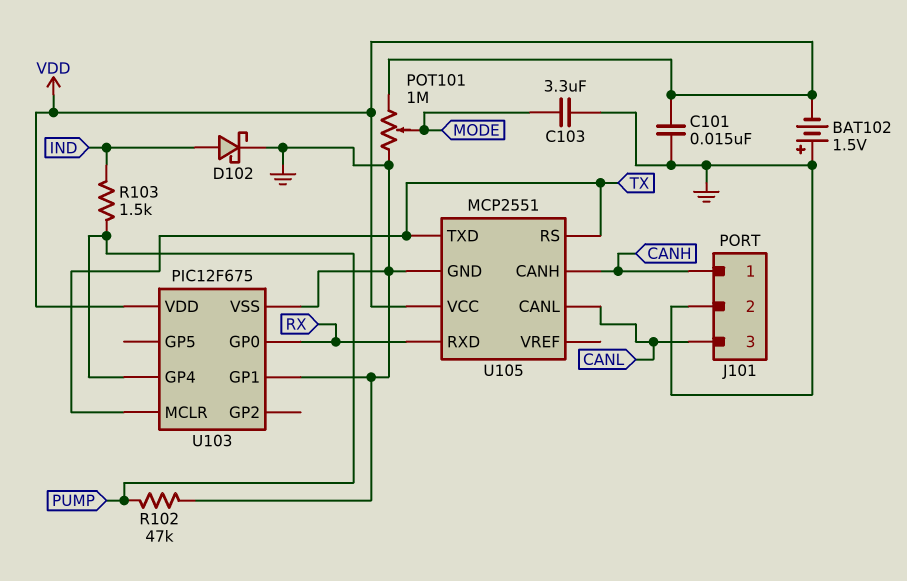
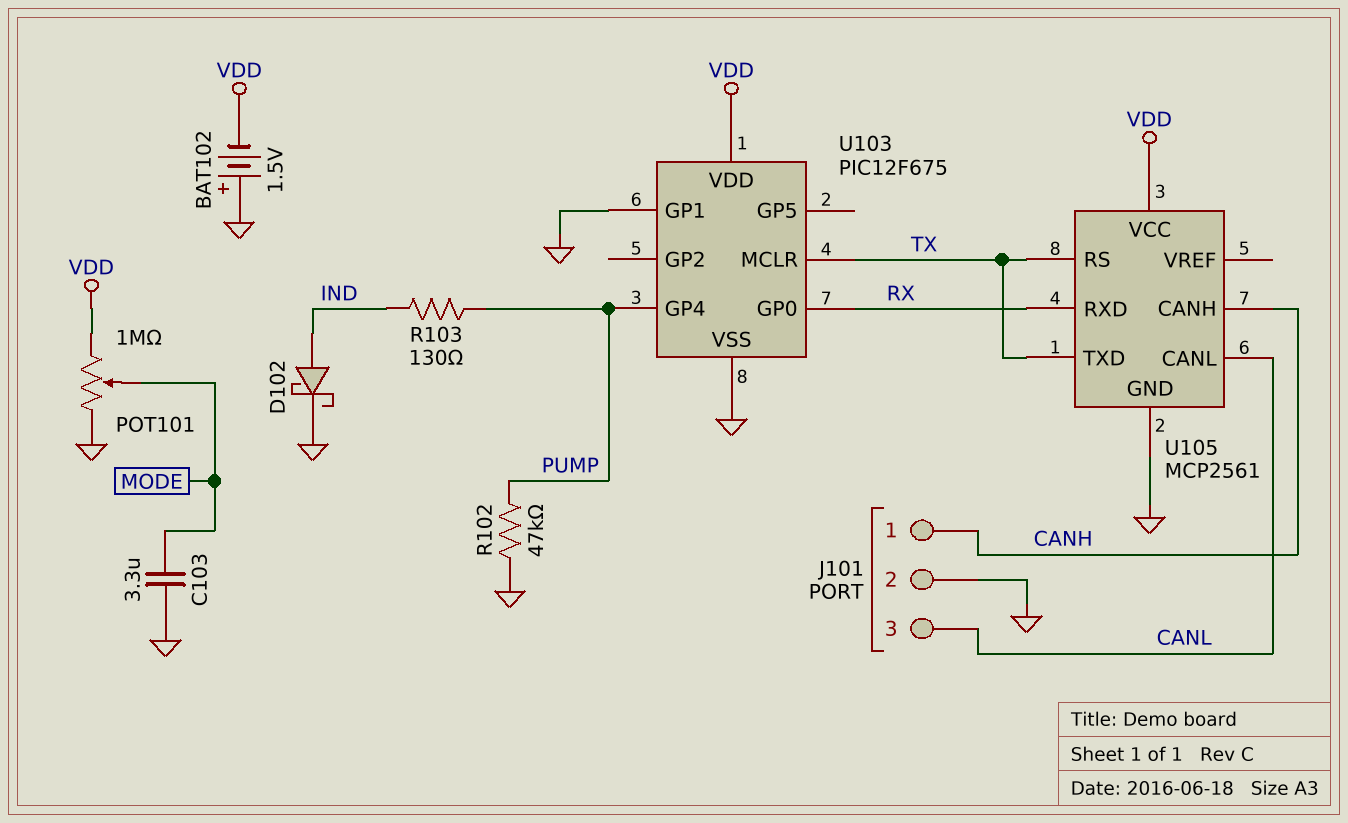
C101: 15nF (GND, VDD) -> none
R103: 1.5k (IND, PUMP) -> 130 (IND, PUMP)
U105: MCP2551 -> MCP2561

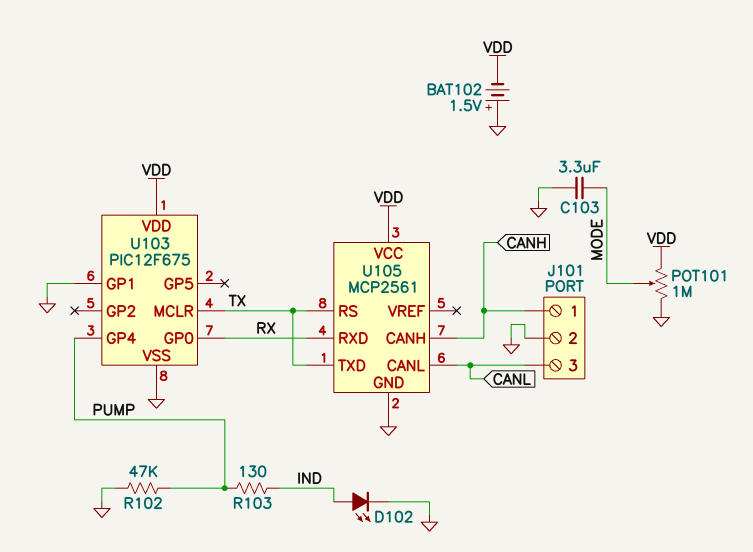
D102: schottky (A IND, K GND) -> LED (A IND, K GND)

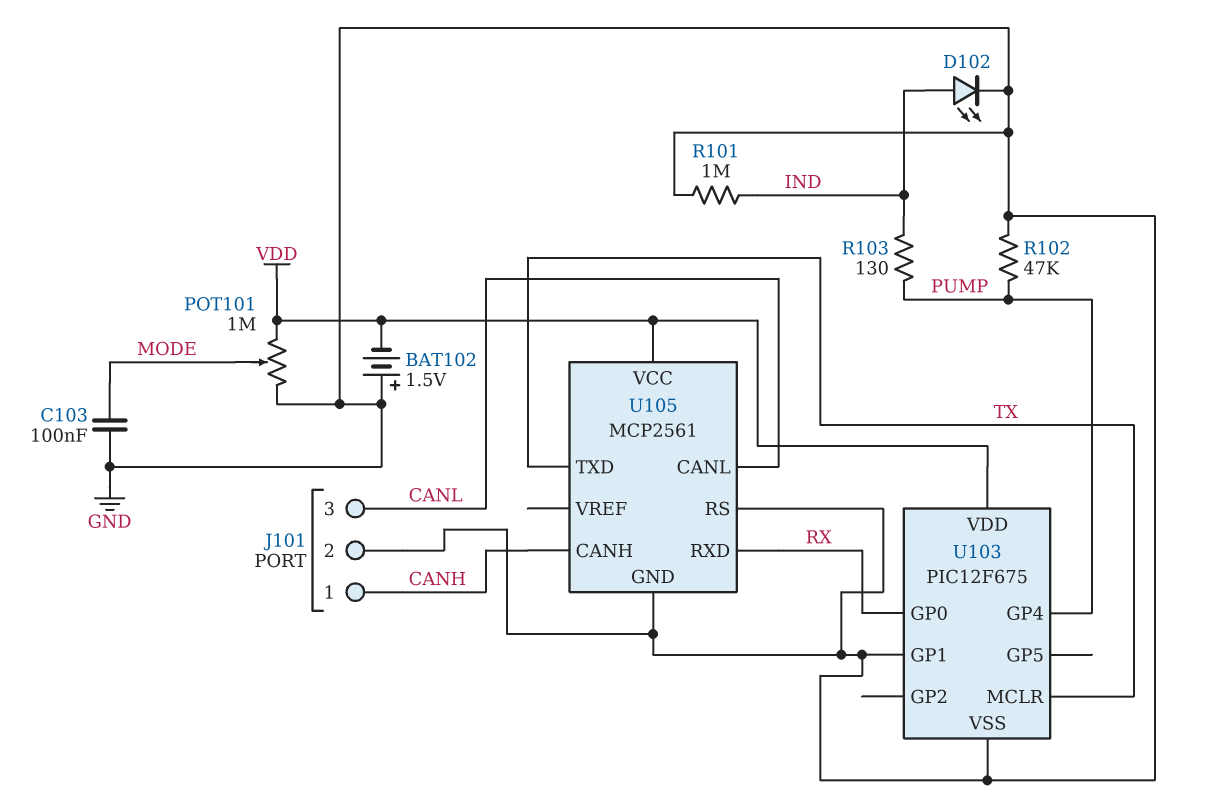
C103: 3.3uF (GND, MODE) -> 100nF (GND, MODE)
R101: none -> 1M (GND, IND)
U105 pin RS: TX -> GND

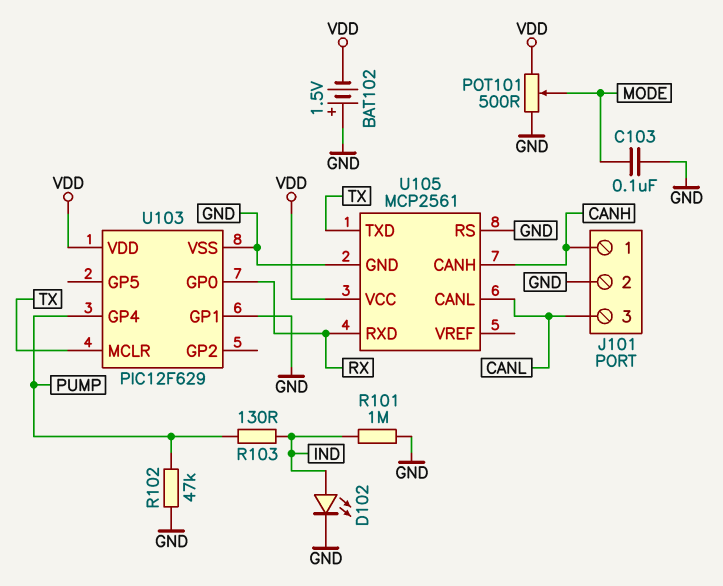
POT101: 1M (GND, VDD, wiper MODE) -> 500 (GND, VDD, wiper MODE)
U103: PIC12F675 -> PIC12F629

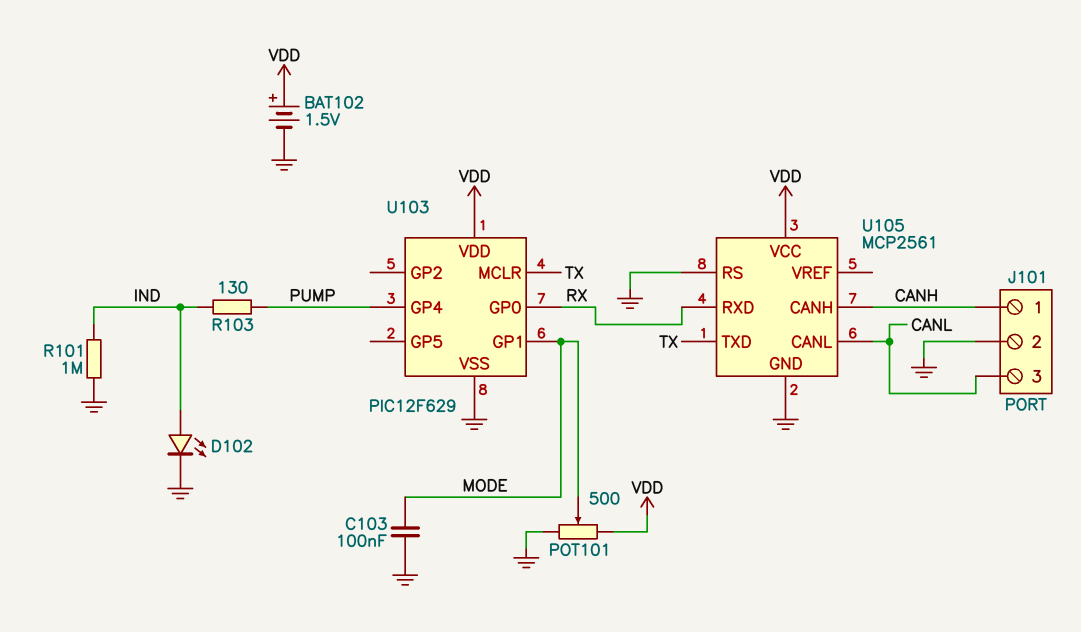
BAT102: 1.5V (plus GND, minus VDD) -> 1.5V (plus VDD, minus GND)
R102: 47k (GND, PUMP) -> none
U103 pin GP1: GND -> MODE

